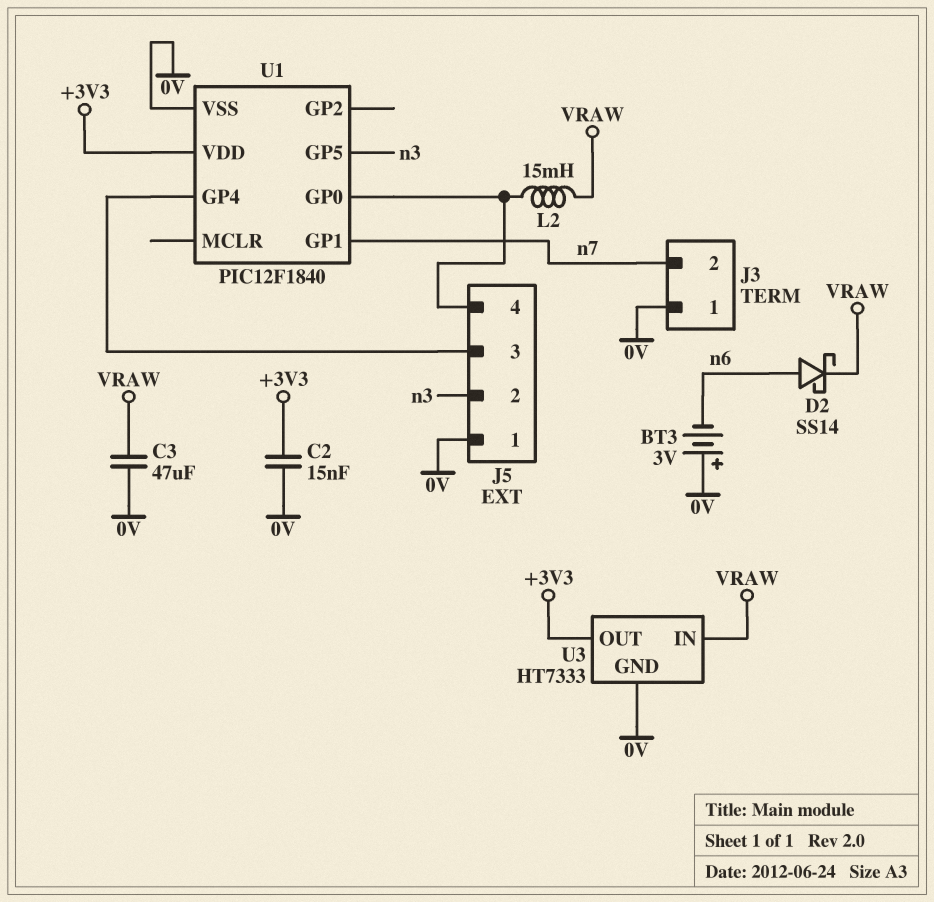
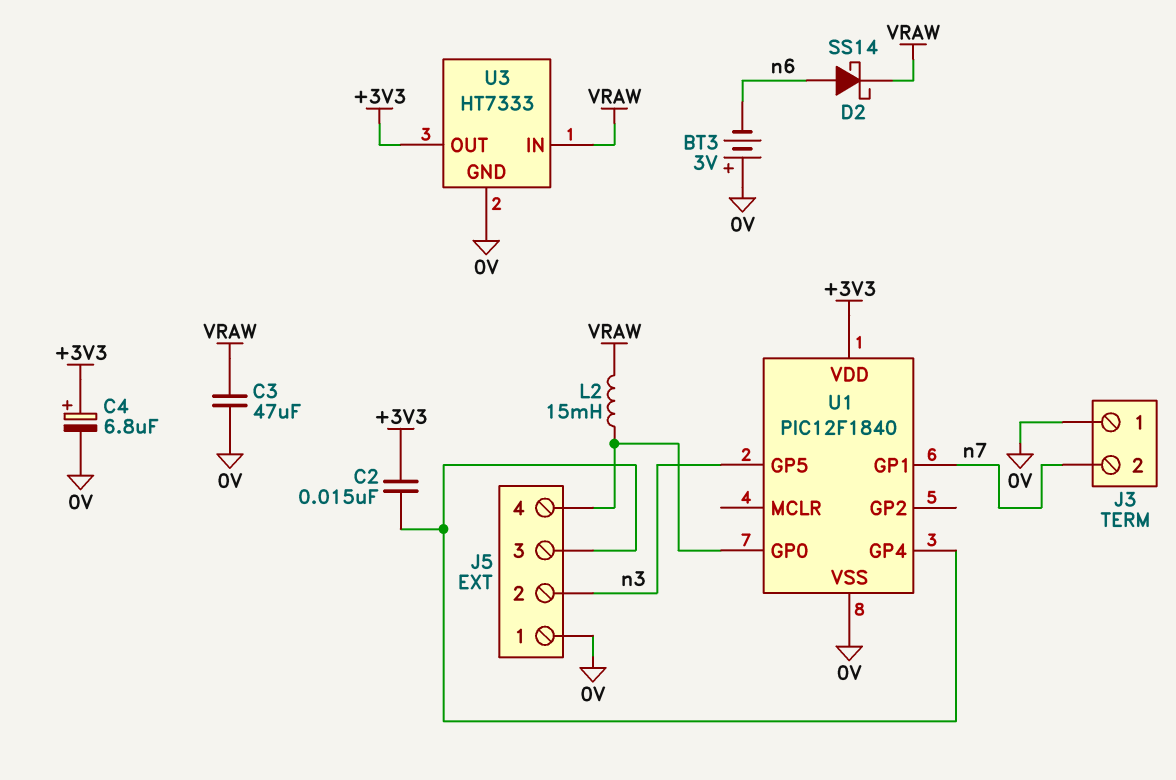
C2: 15nF (+3V3, 0V) -> 15nF (+3V3, J5/3)
C4: none -> 6.8uF (plus +3V3, minus 0V)

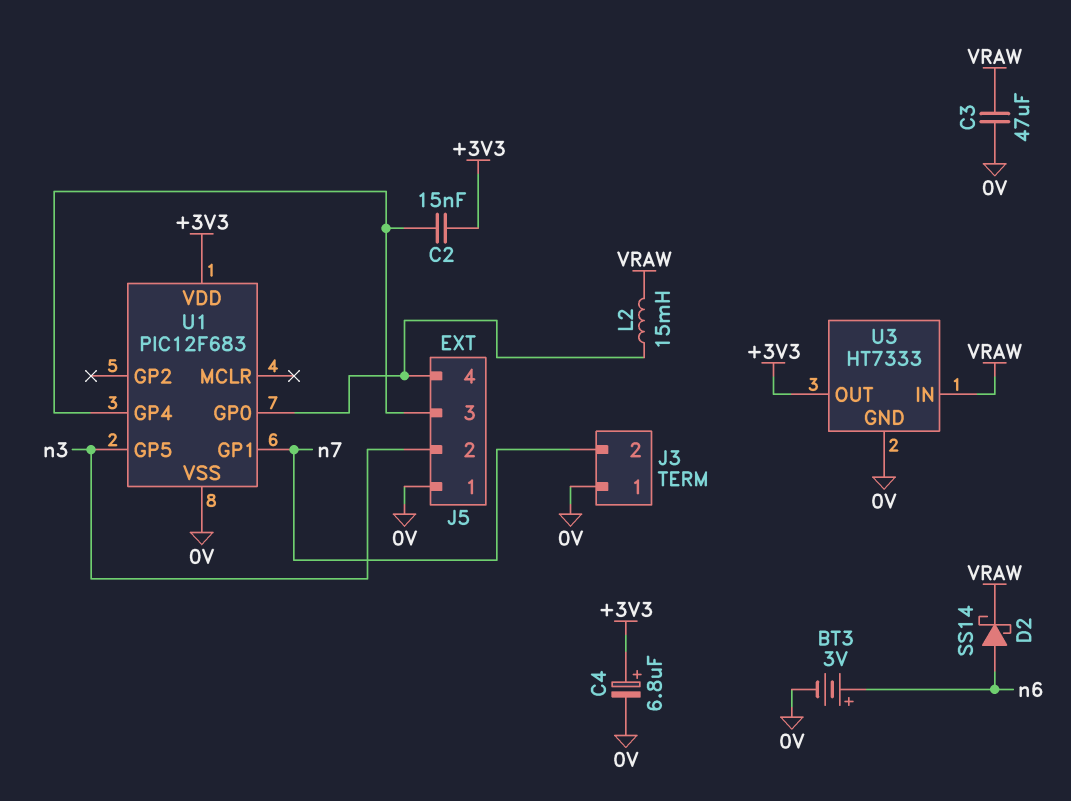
BT3: 3V (plus 0V, minus n6) -> 3V (plus n6, minus 0V)
U1: PIC12F1840 -> PIC12F683

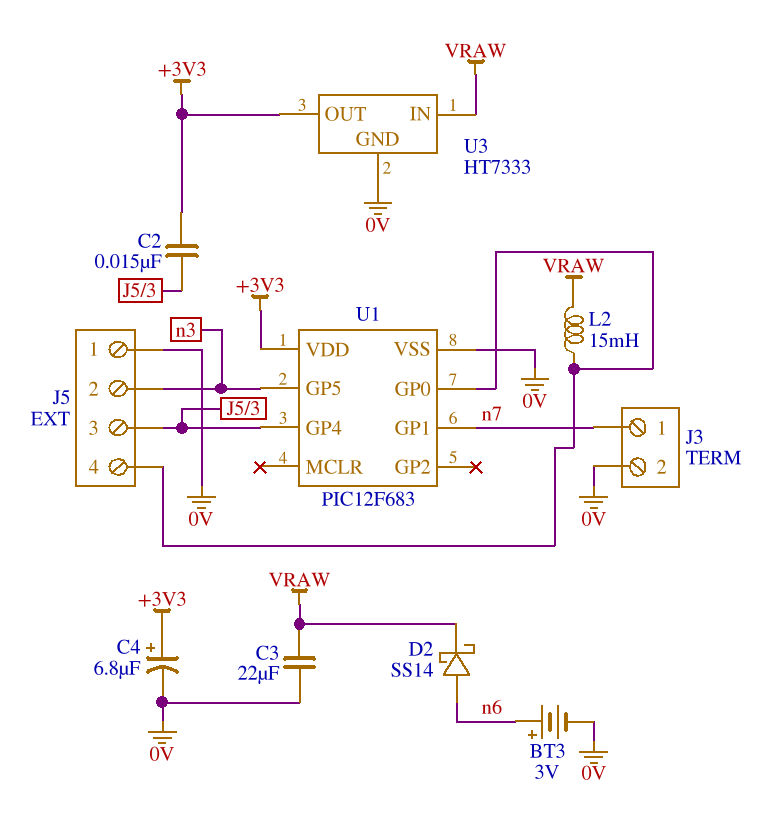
C3: 47uF (0V, VRAW) -> 22uF (0V, VRAW)
J3 pin 1: 0V -> n7
J3 pin 2: n7 -> 0V

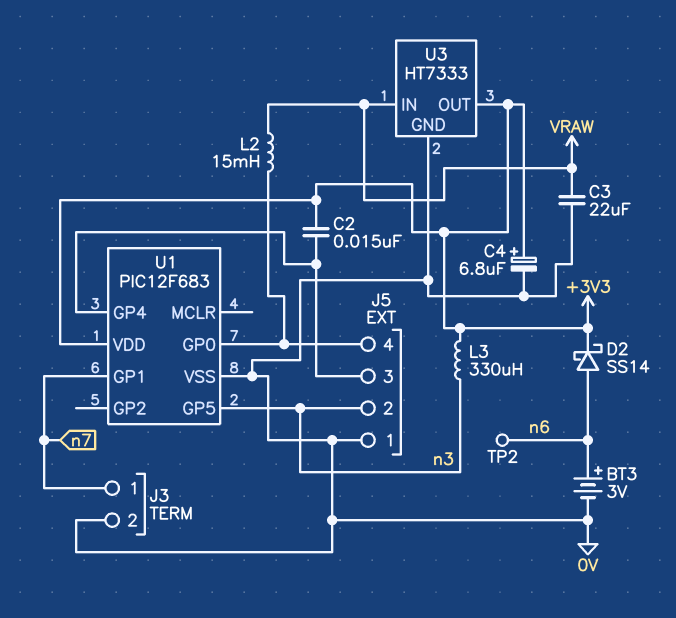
D2: schottky SS14 (A n6, K VRAW) -> schottky SS14 (A n6, K +3V3)
L3: none -> 330uH (+3V3, n3)
TP2: none -> test point (n6)

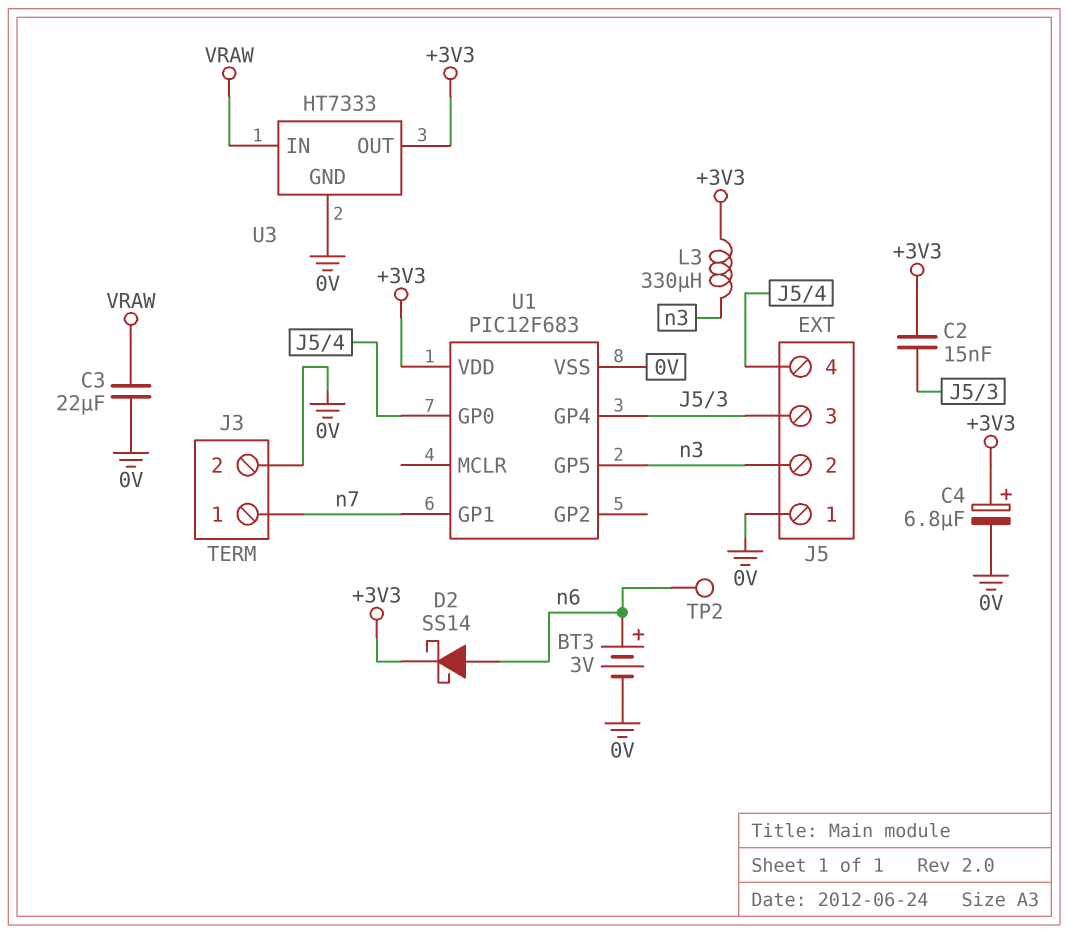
L2: 15mH (J5/4, VRAW) -> none

